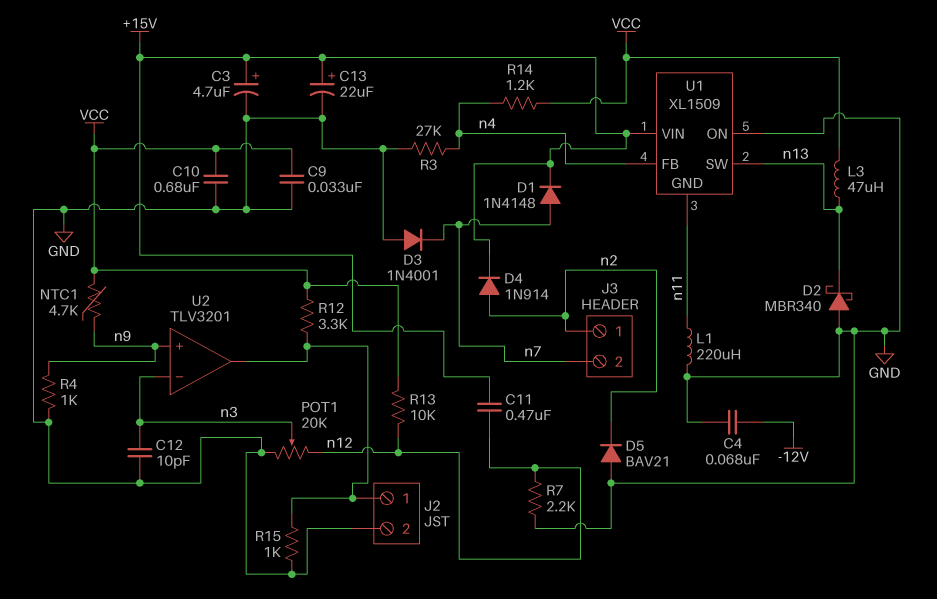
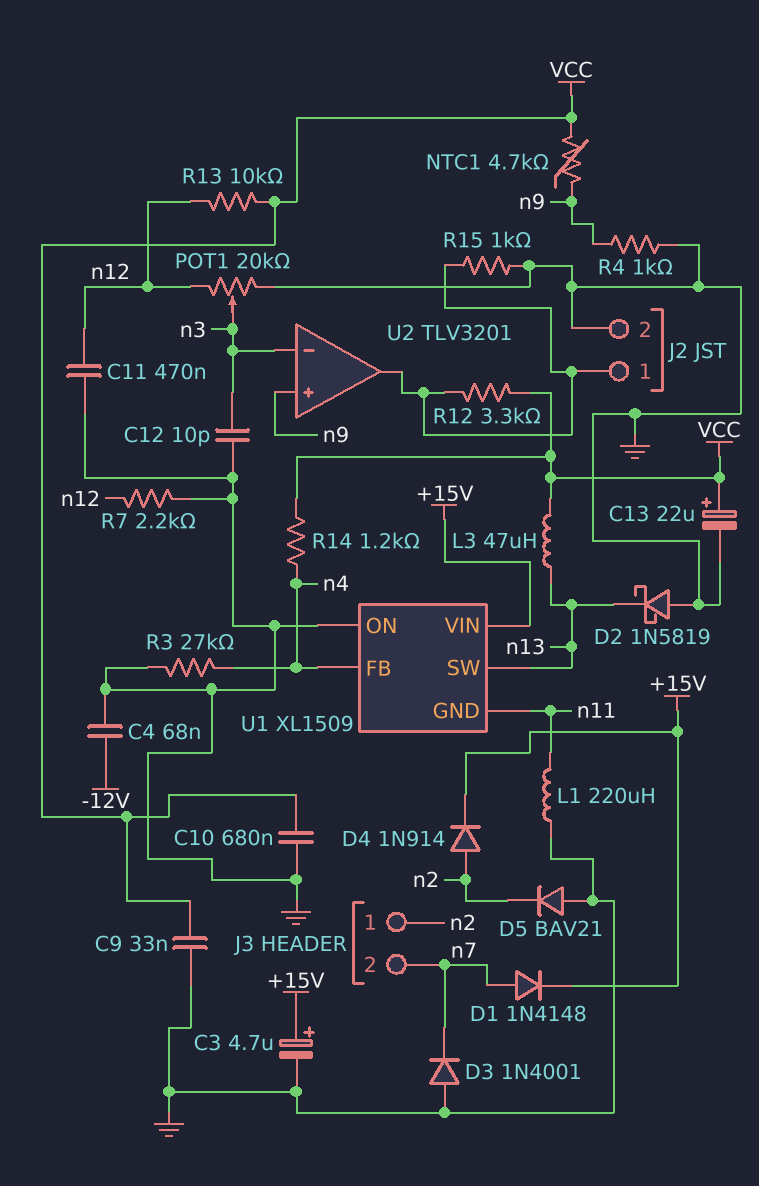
C11: 470nF (+15V, n12) -> 470nF (GND, n12)
C13: 22uF (plus +15V, minus GND) -> 22uF (plus VCC, minus GND)
D2: schottky MBR340 (A GND, K n13) -> schottky 1N5819 (A GND, K n13)

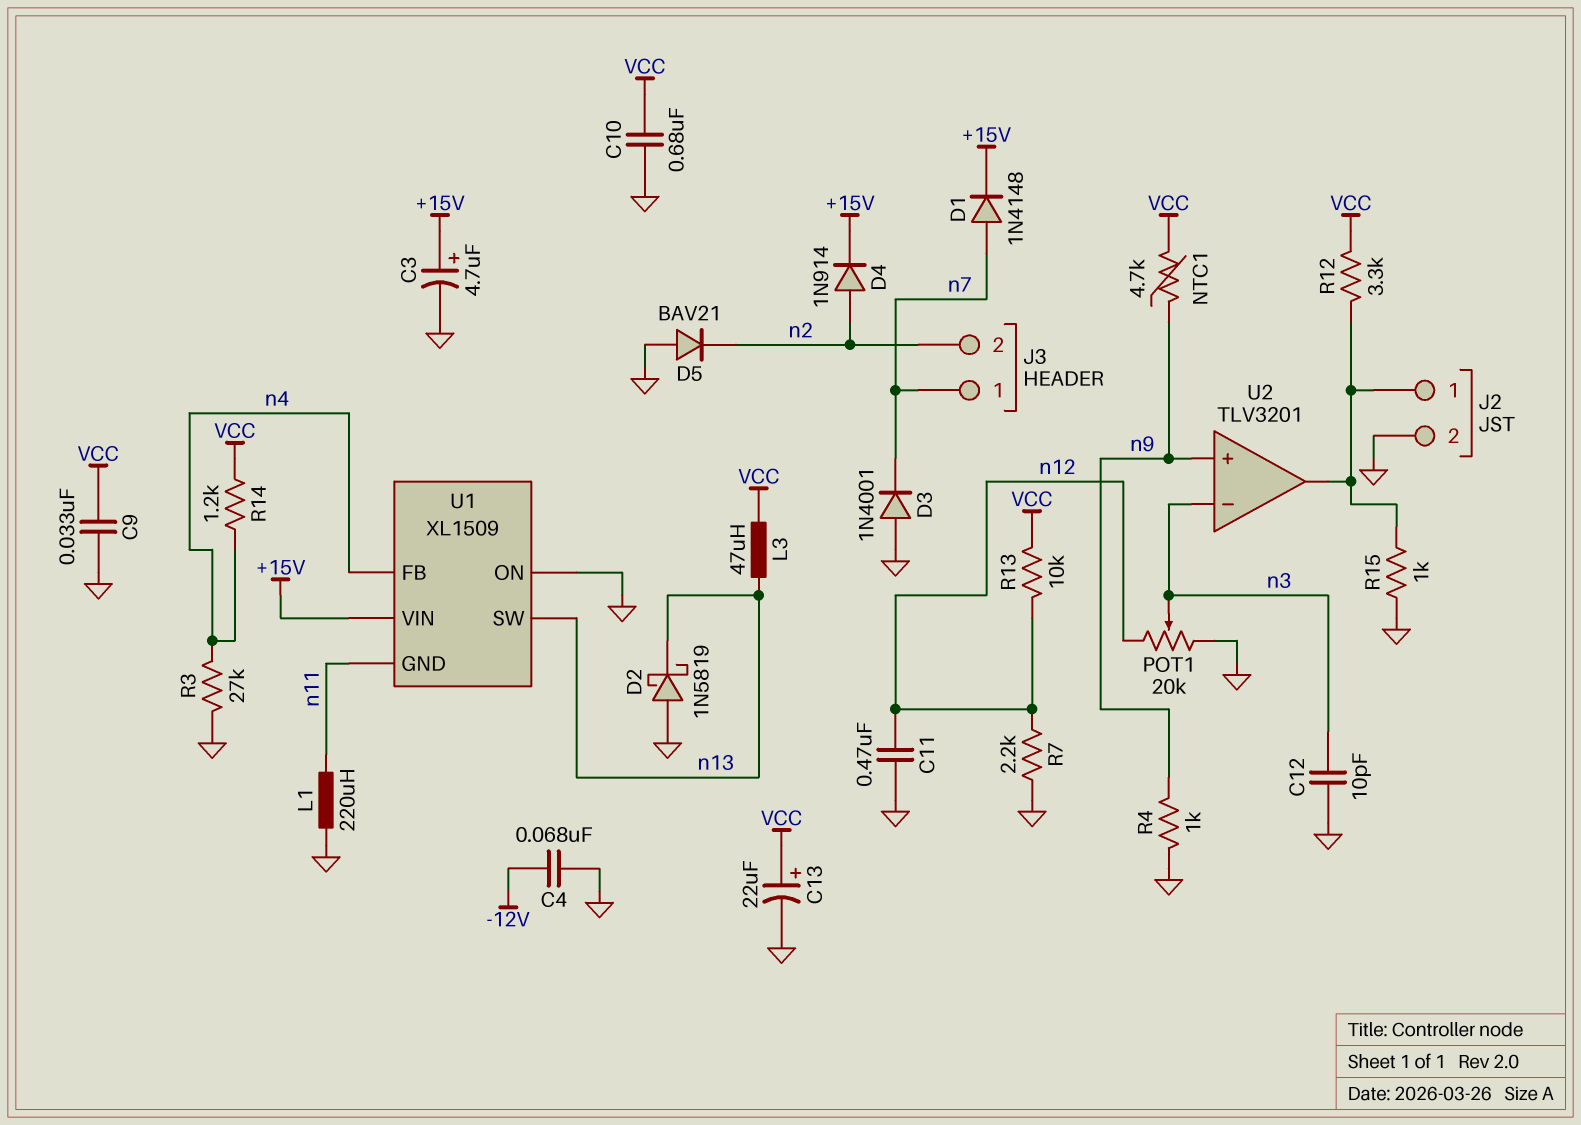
J3 pin 1: n2 -> n7
J3 pin 2: n7 -> n2

